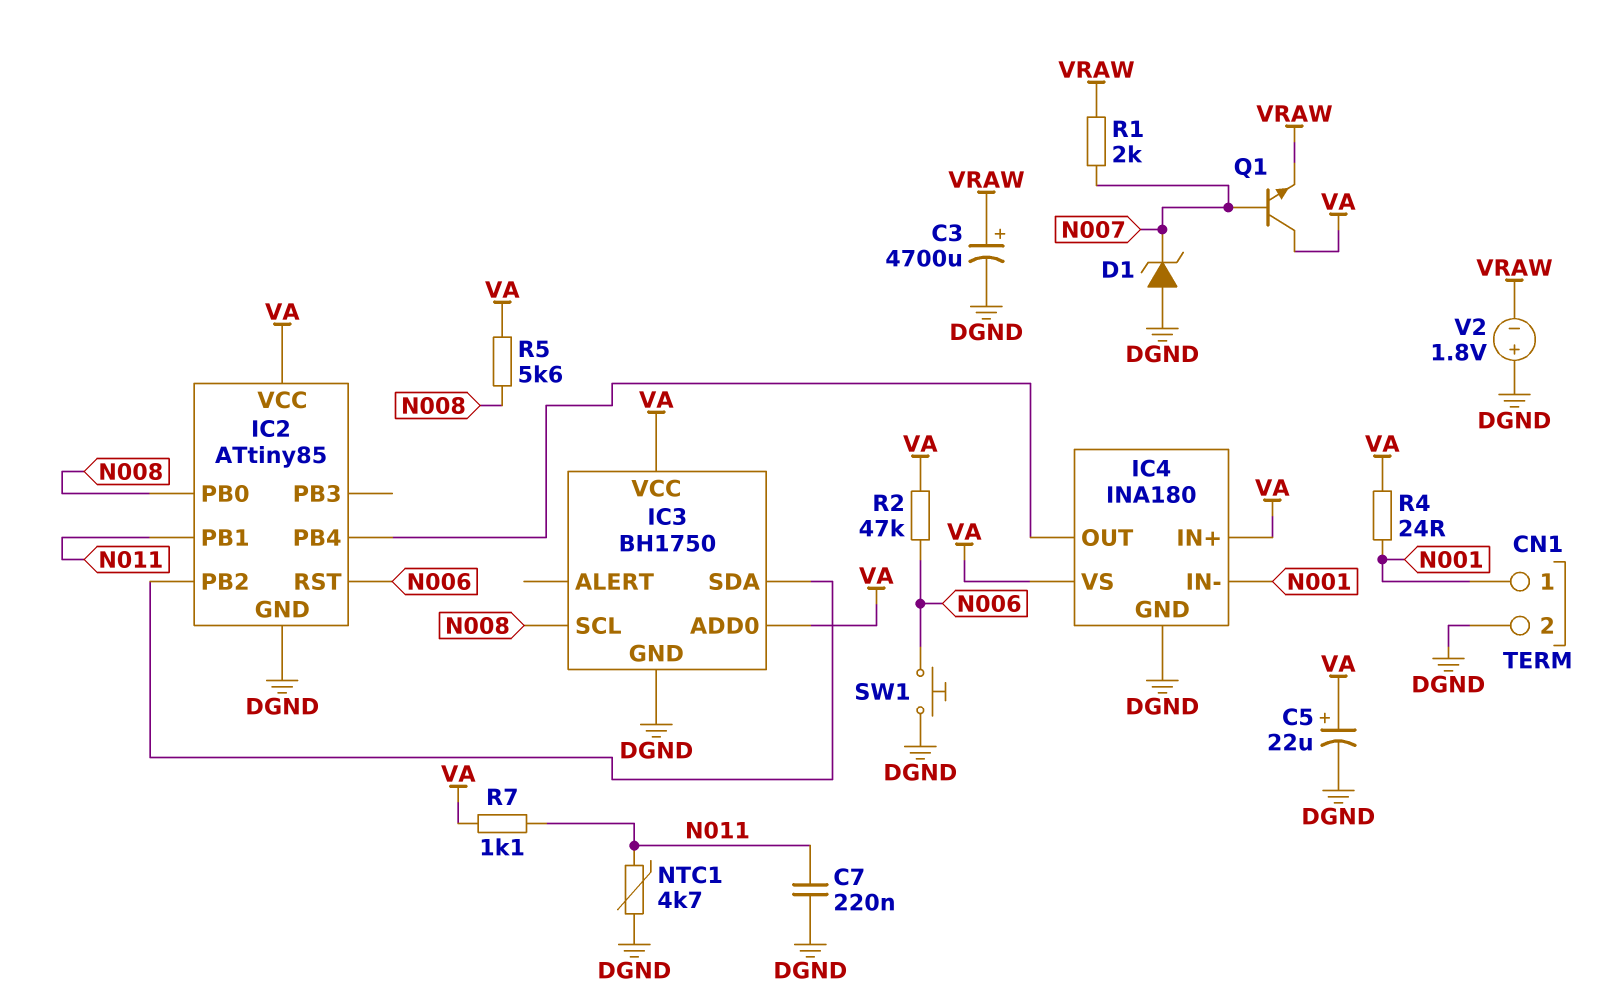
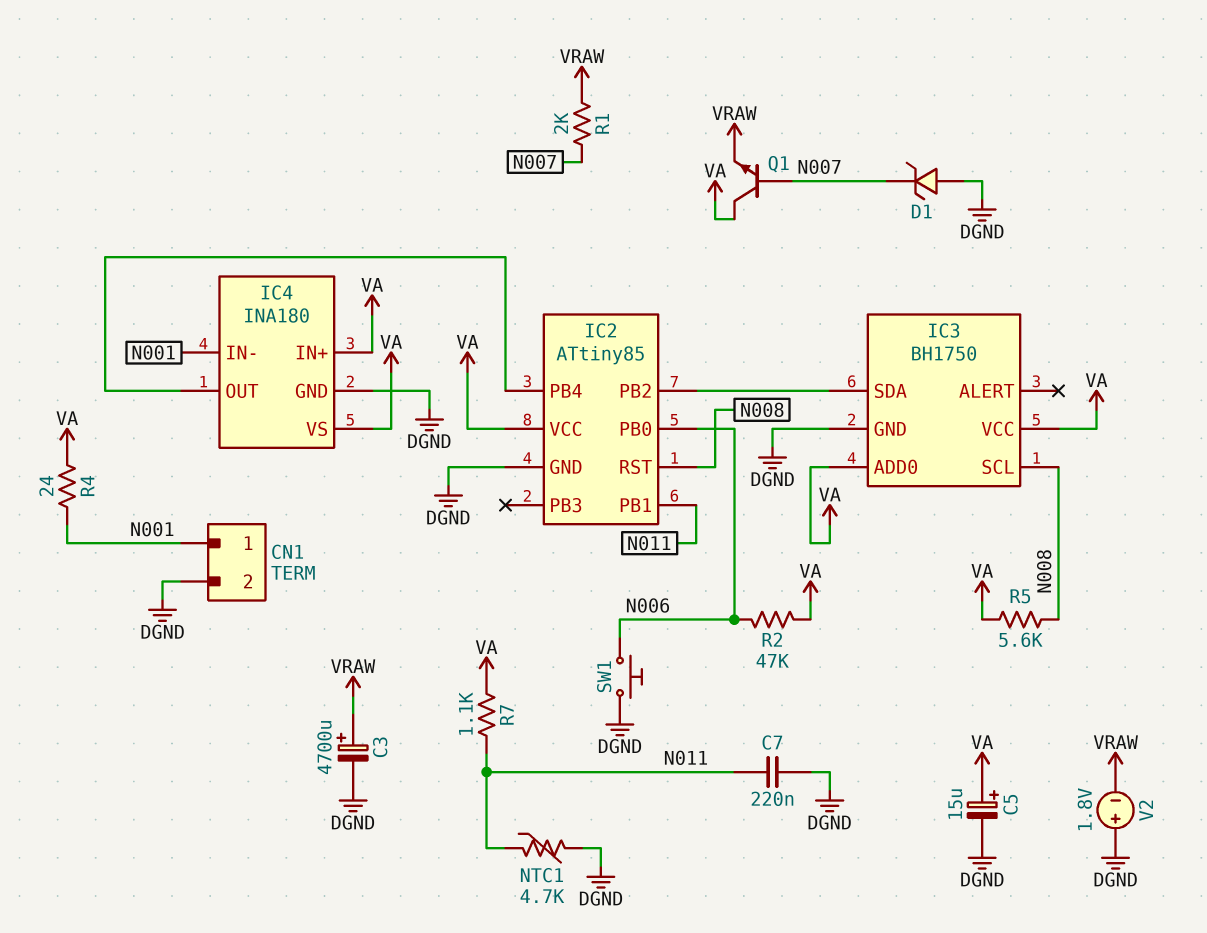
C5: 22uF (plus VA, minus DGND) -> 15uF (plus VA, minus DGND)
IC2 pin PB0: N008 -> N006
IC2 pin RST: N006 -> N008

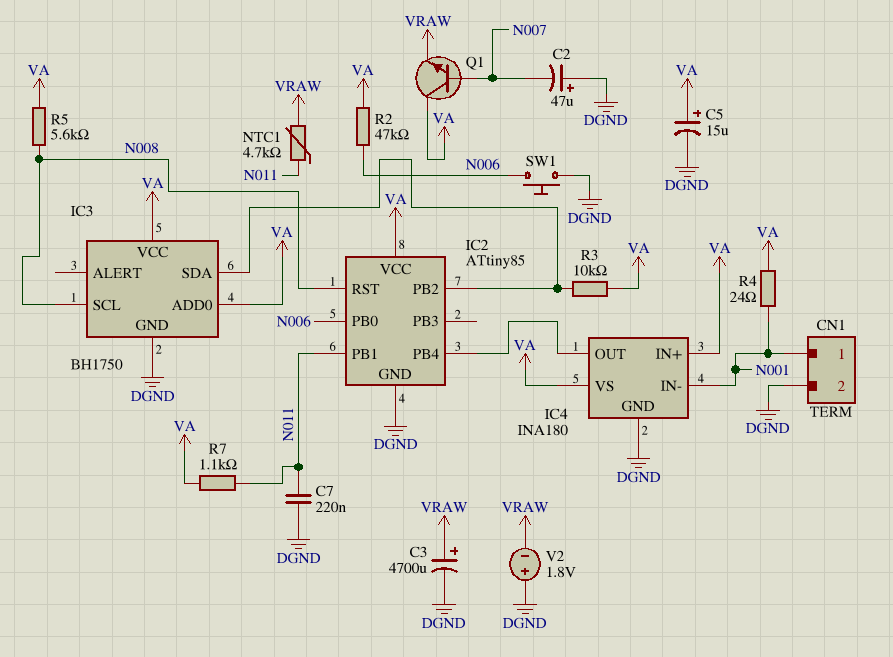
C2: none -> 47uF (plus DGND, minus N007)
D1: zener (A DGND, K N007) -> none
NTC1: 4.7k (DGND, N011) -> 4.7k (N011, VRAW)
R1: 2k (N007, VRAW) -> none
R3: none -> 10k (IC2/PB2, VA)

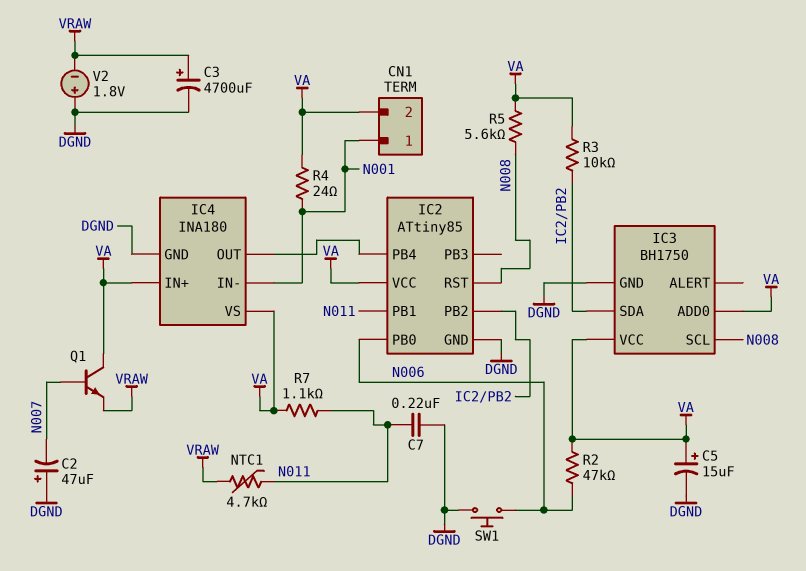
CN1 pin 2: DGND -> VA

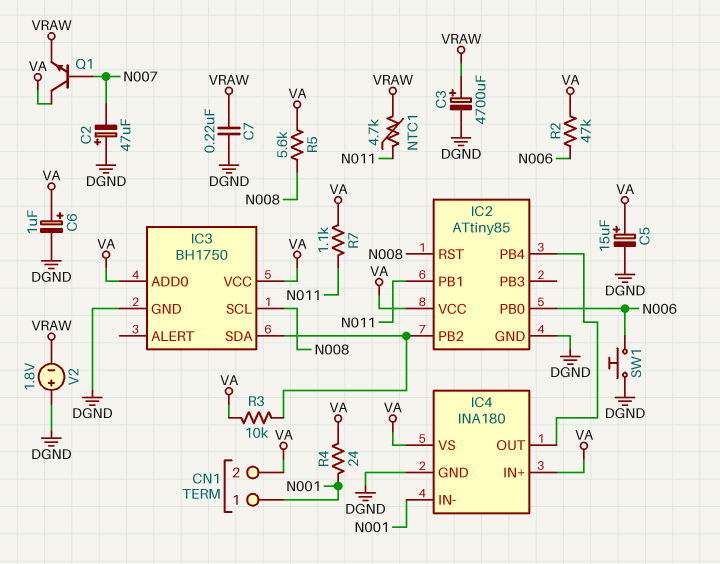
C6: none -> 1uF (plus VA, minus DGND)
C7: 220nF (DGND, N011) -> 220nF (DGND, VRAW)

